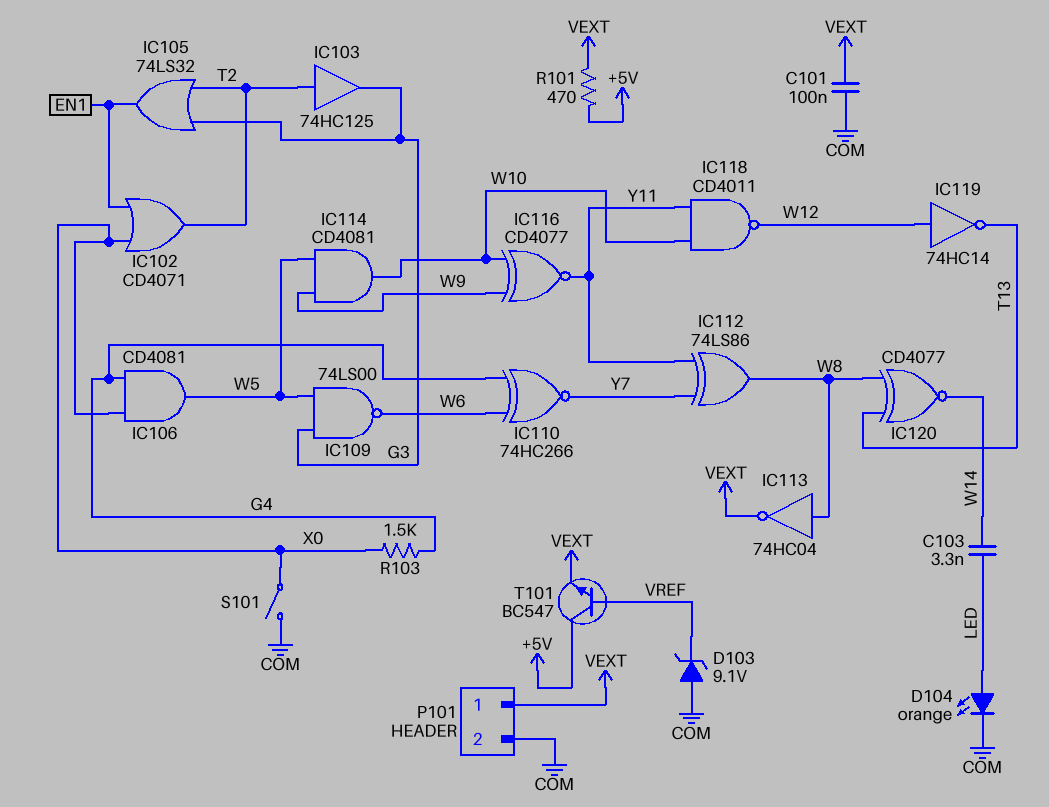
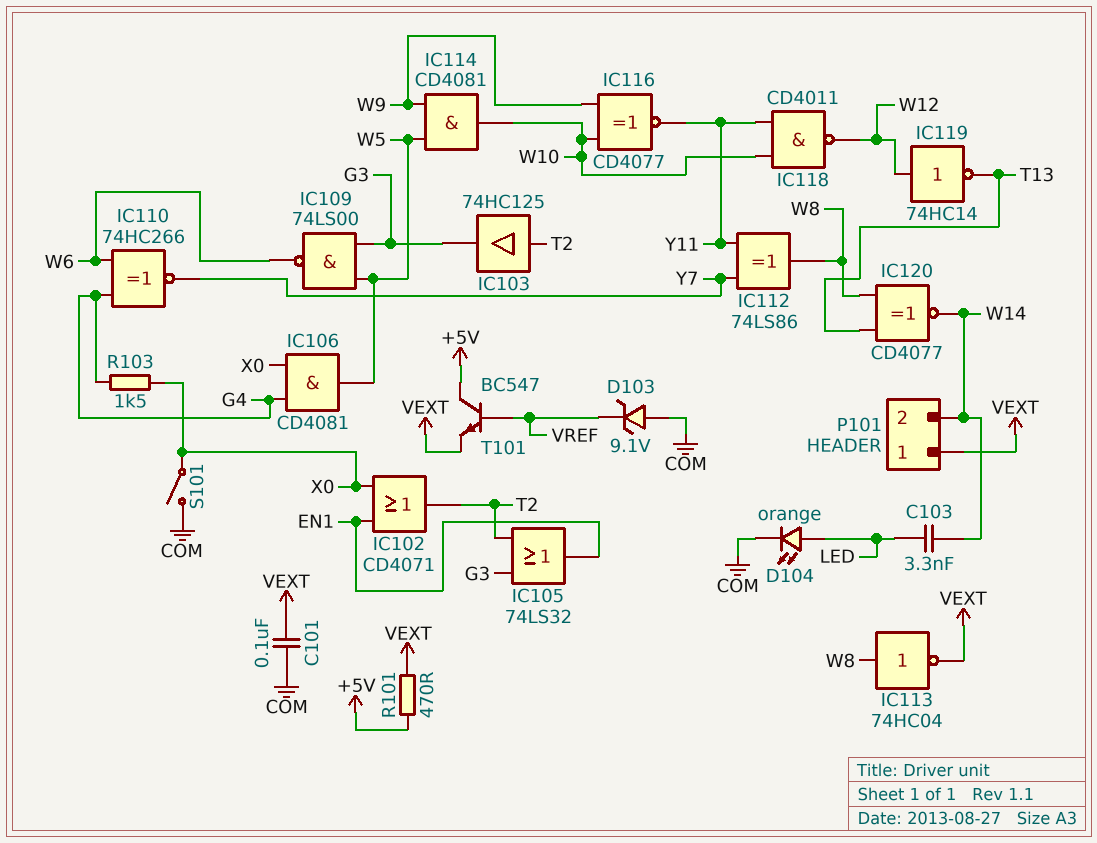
P101 pin 2: COM -> W14

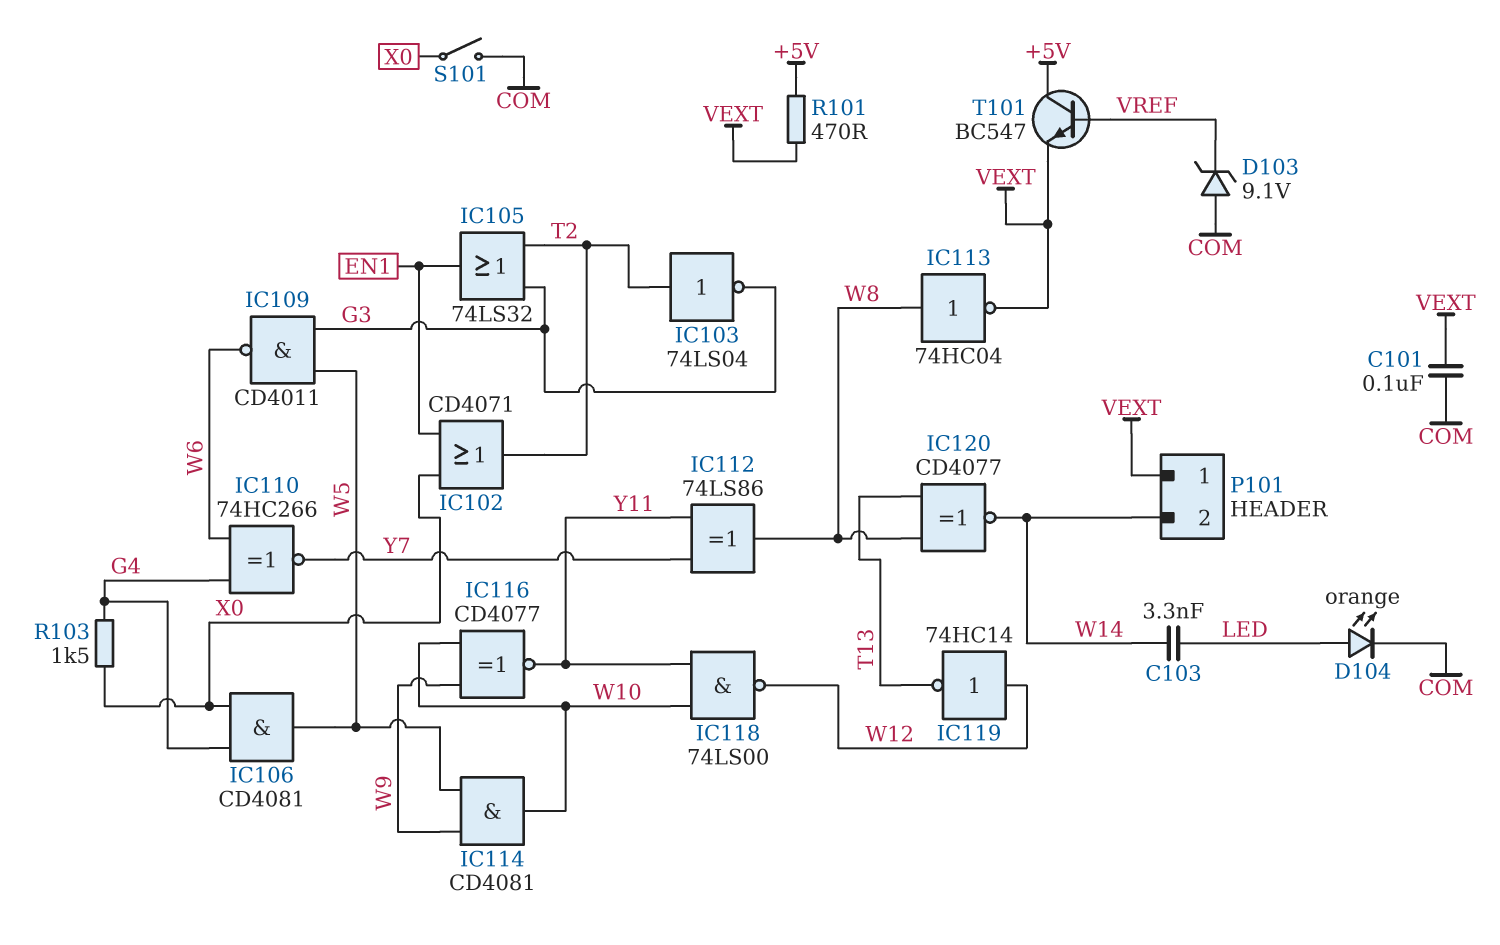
IC103: buffer 74HC125 (in T2, out G3) -> NOT 74LS04 (in T2, out G3)
IC109: NAND 74LS00 (in G3, in W5, out W6) -> NAND CD4011 (in G3, in W5, out W6)
IC118: NAND CD4011 (in W10, in Y11, out W12) -> NAND 74LS00 (in W10, in Y11, out W12)

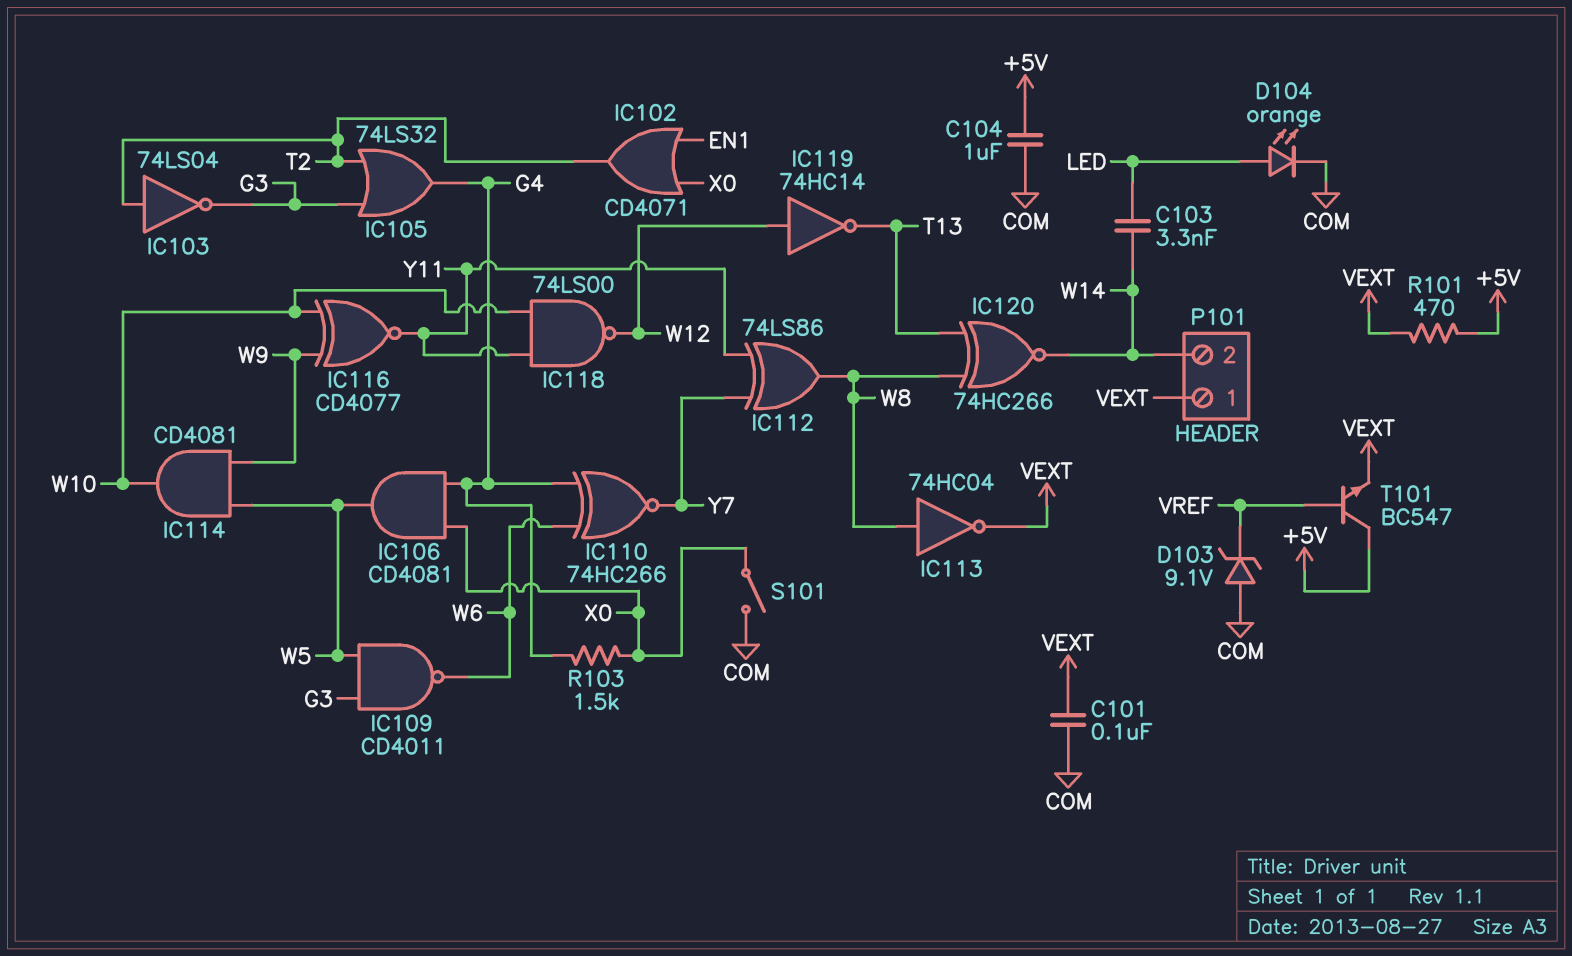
C104: none -> 1uF (+5V, COM)
IC105: OR 74LS32 (in G3, in T2, out EN1) -> OR 74LS32 (in G3, in T2, out G4)
IC120: XNOR CD4077 (in T13, in W8, out W14) -> XNOR 74HC266 (in T13, in W8, out W14)

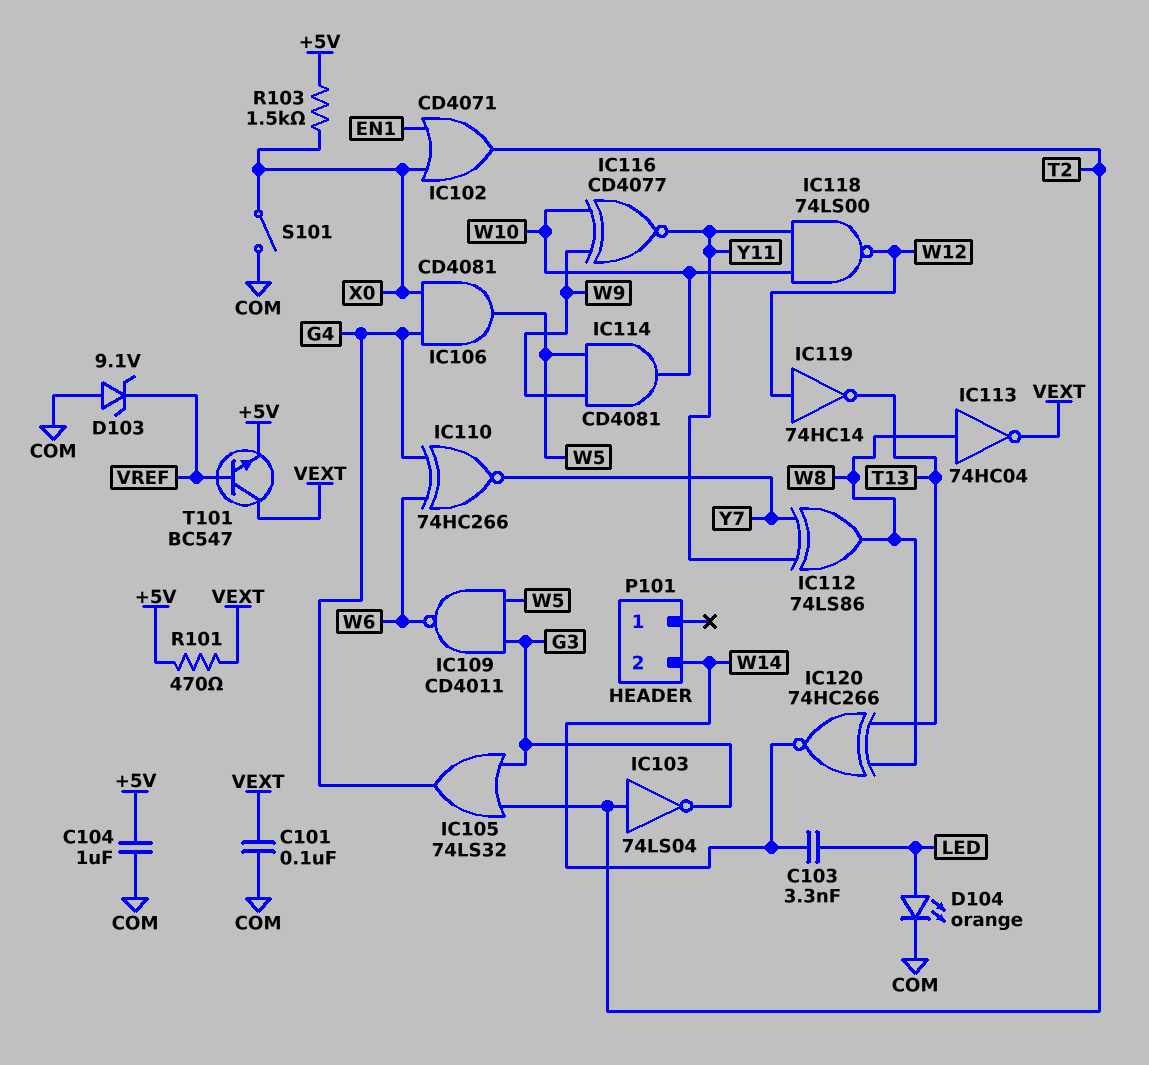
P101 pin 1: VEXT -> none
R103: 1.5k (G4, X0) -> 1.5k (+5V, X0)
T101: NPN BC547 (B VREF, C +5V, E VEXT) -> NPN BC547 (B VREF, C VEXT, E +5V)

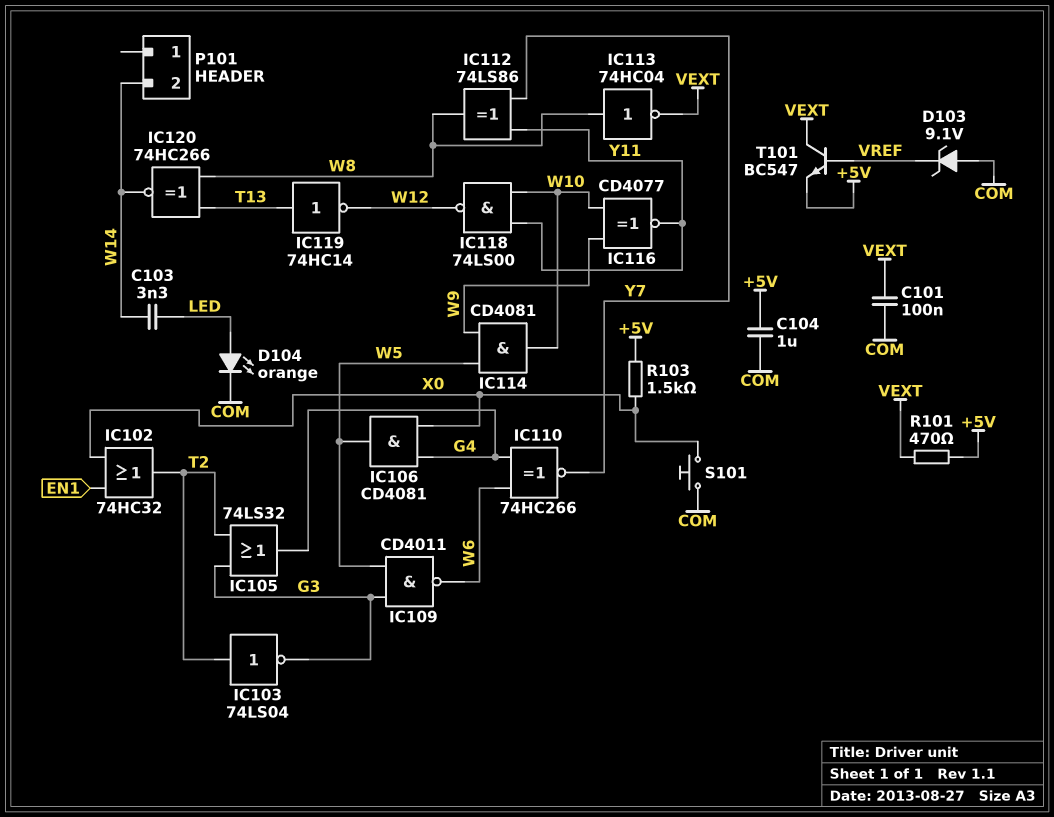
IC102: OR CD4071 (in EN1, in X0, out T2) -> OR 74HC32 (in EN1, in X0, out T2)
IC119: NOT 74HC14 (in W12, out T13) -> NOT 74HC14 (in T13, out W12)
S101: switch (COM, X0) -> button (COM, X0)

